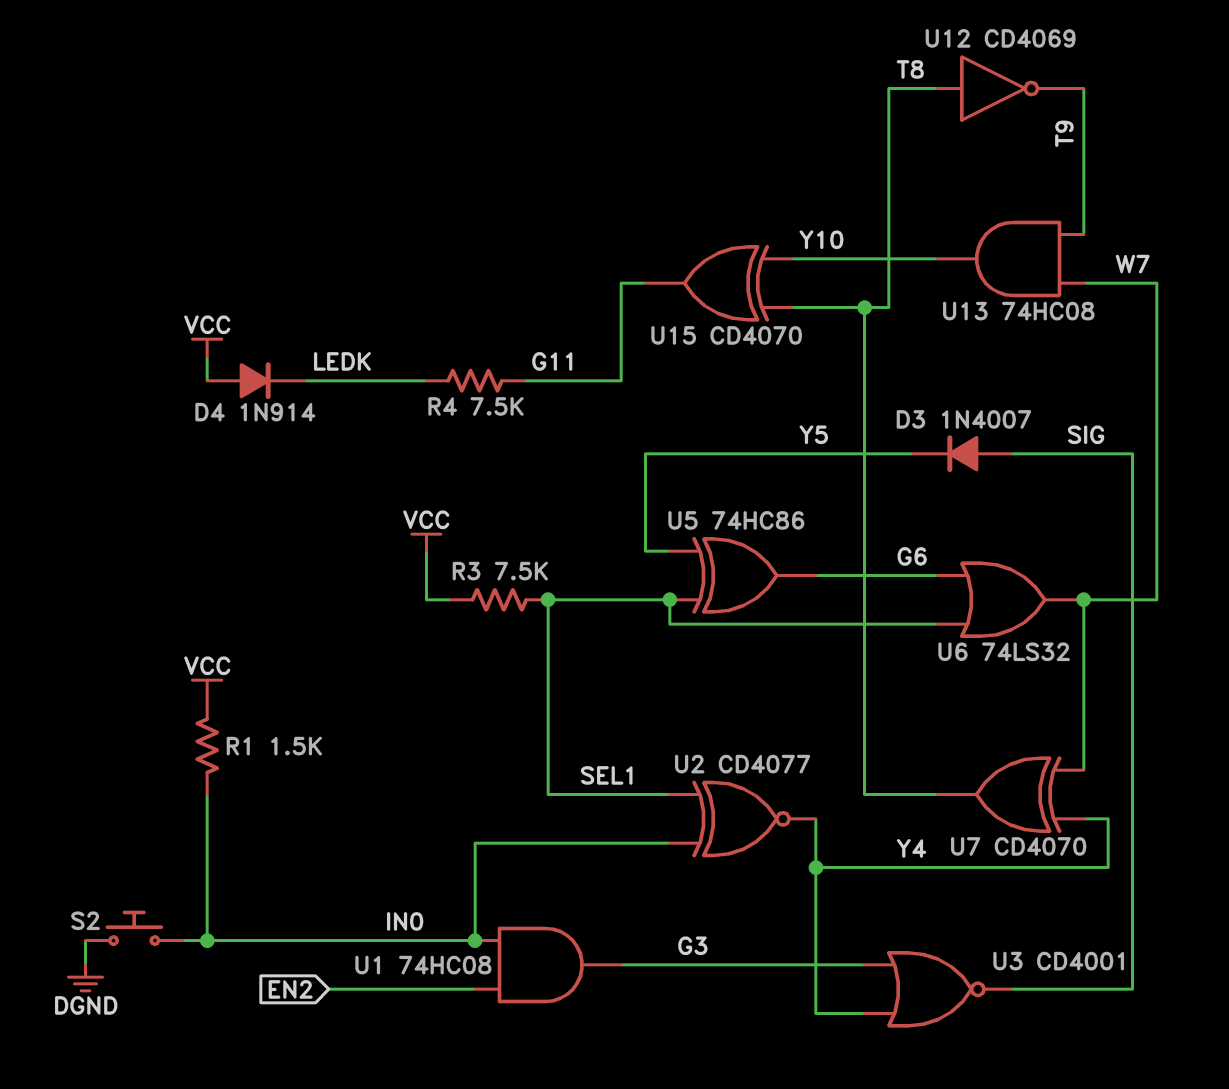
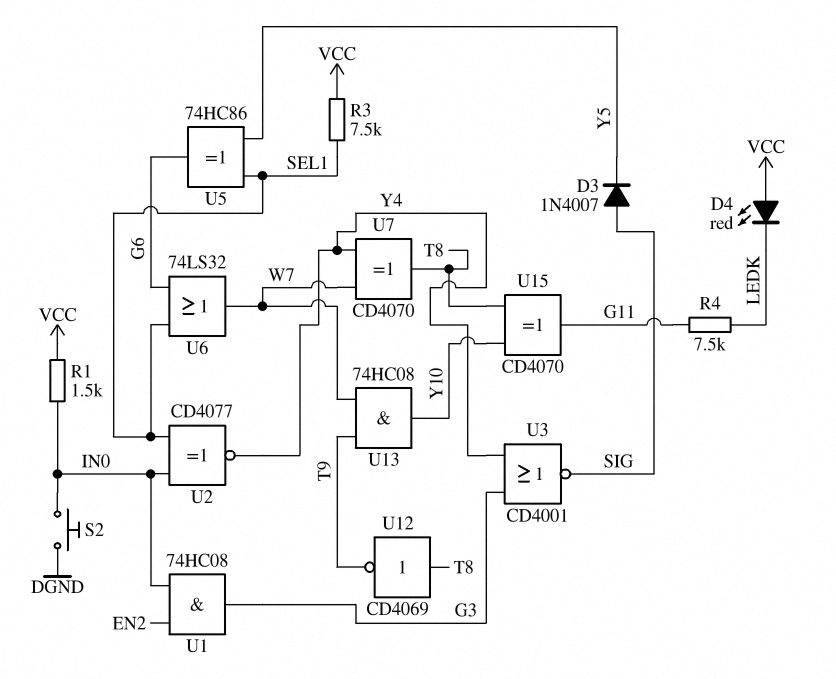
D4: diode 1N914 (A VCC, K LEDK) -> LED red (A VCC, K LEDK)

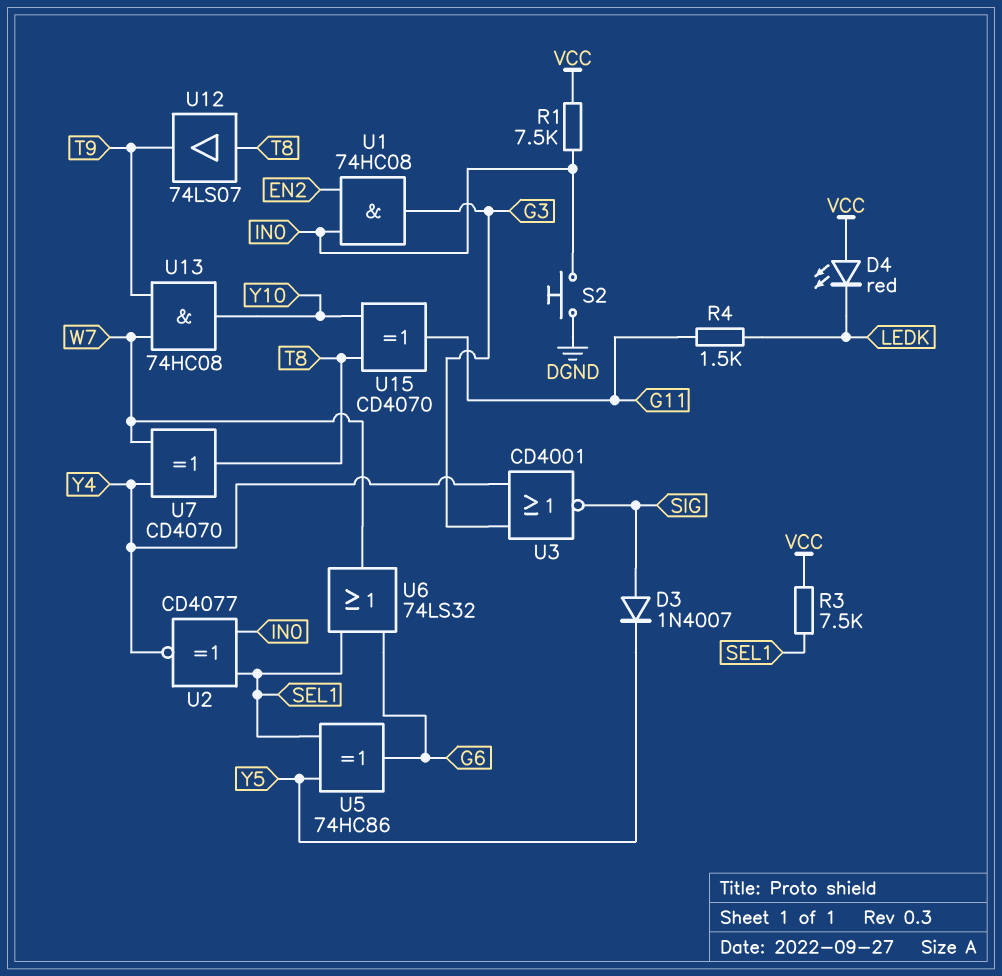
R1: 1.5k (IN0, VCC) -> 7.5k (IN0, VCC)
R4: 7.5k (G11, LEDK) -> 1.5k (G11, LEDK)
U12: NOT CD4069 (in T8, out T9) -> buffer 74LS07 (in T8, out T9)

